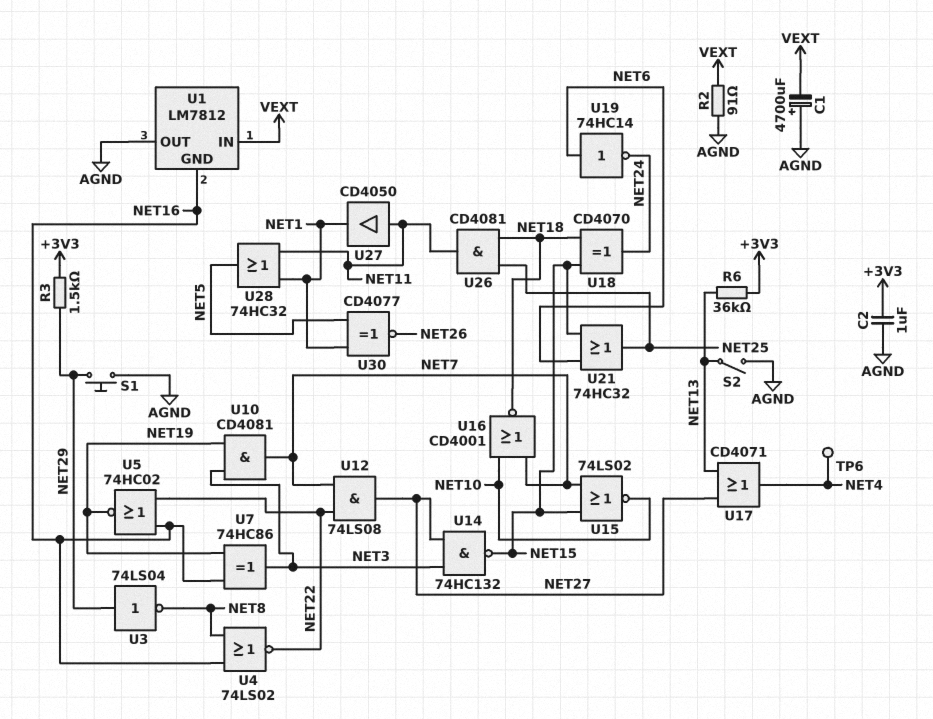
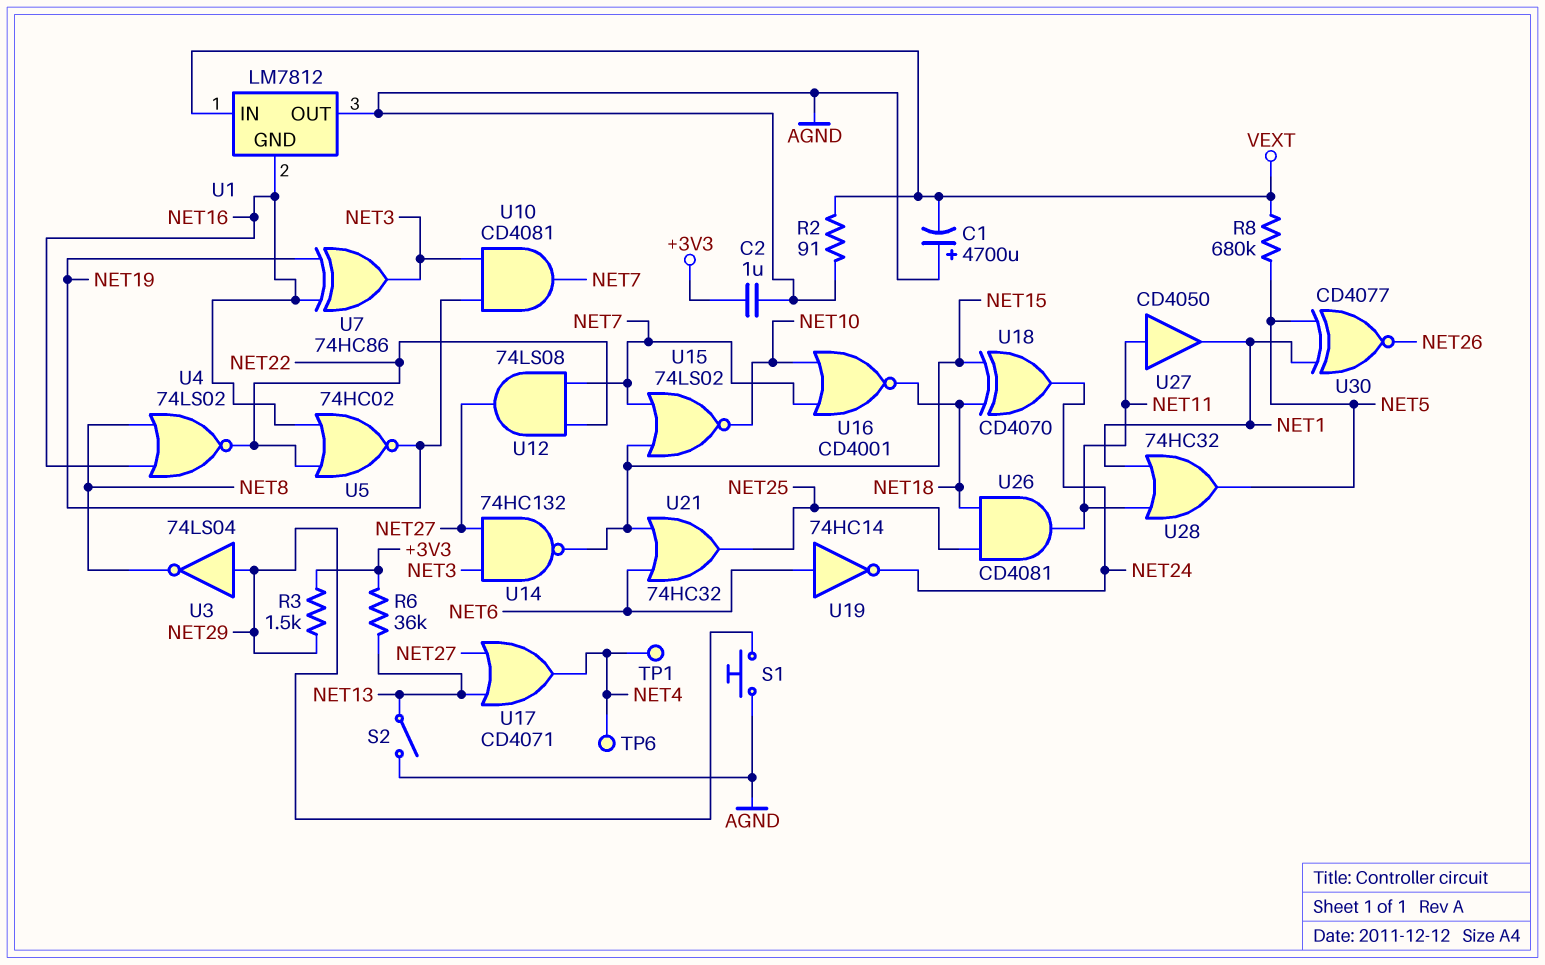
R8: none -> 680k (NET5, VEXT)
TP1: none -> test point (NET4)

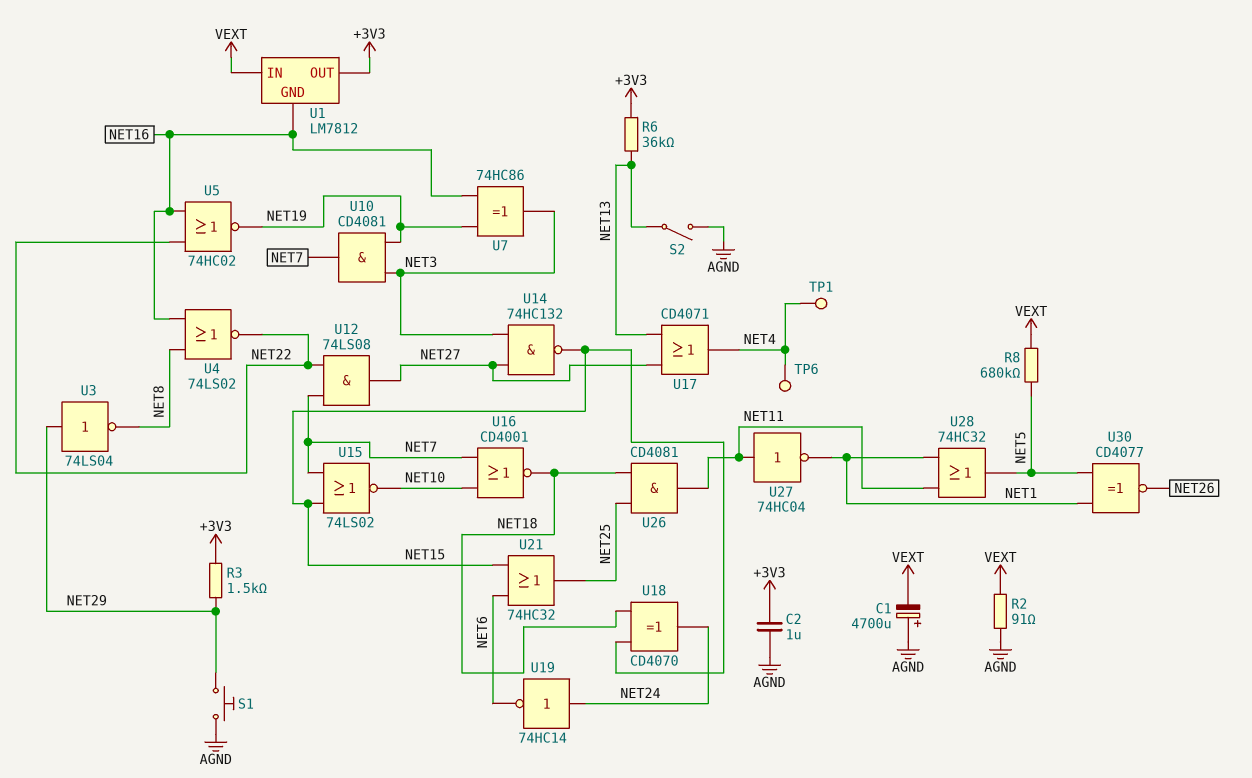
U1 pin OUT: AGND -> +3V3
U19: NOT 74HC14 (in NET6, out NET24) -> NOT 74HC14 (in NET24, out NET6)
U27: buffer CD4050 (in NET11, out NET1) -> NOT 74HC04 (in NET11, out NET1)

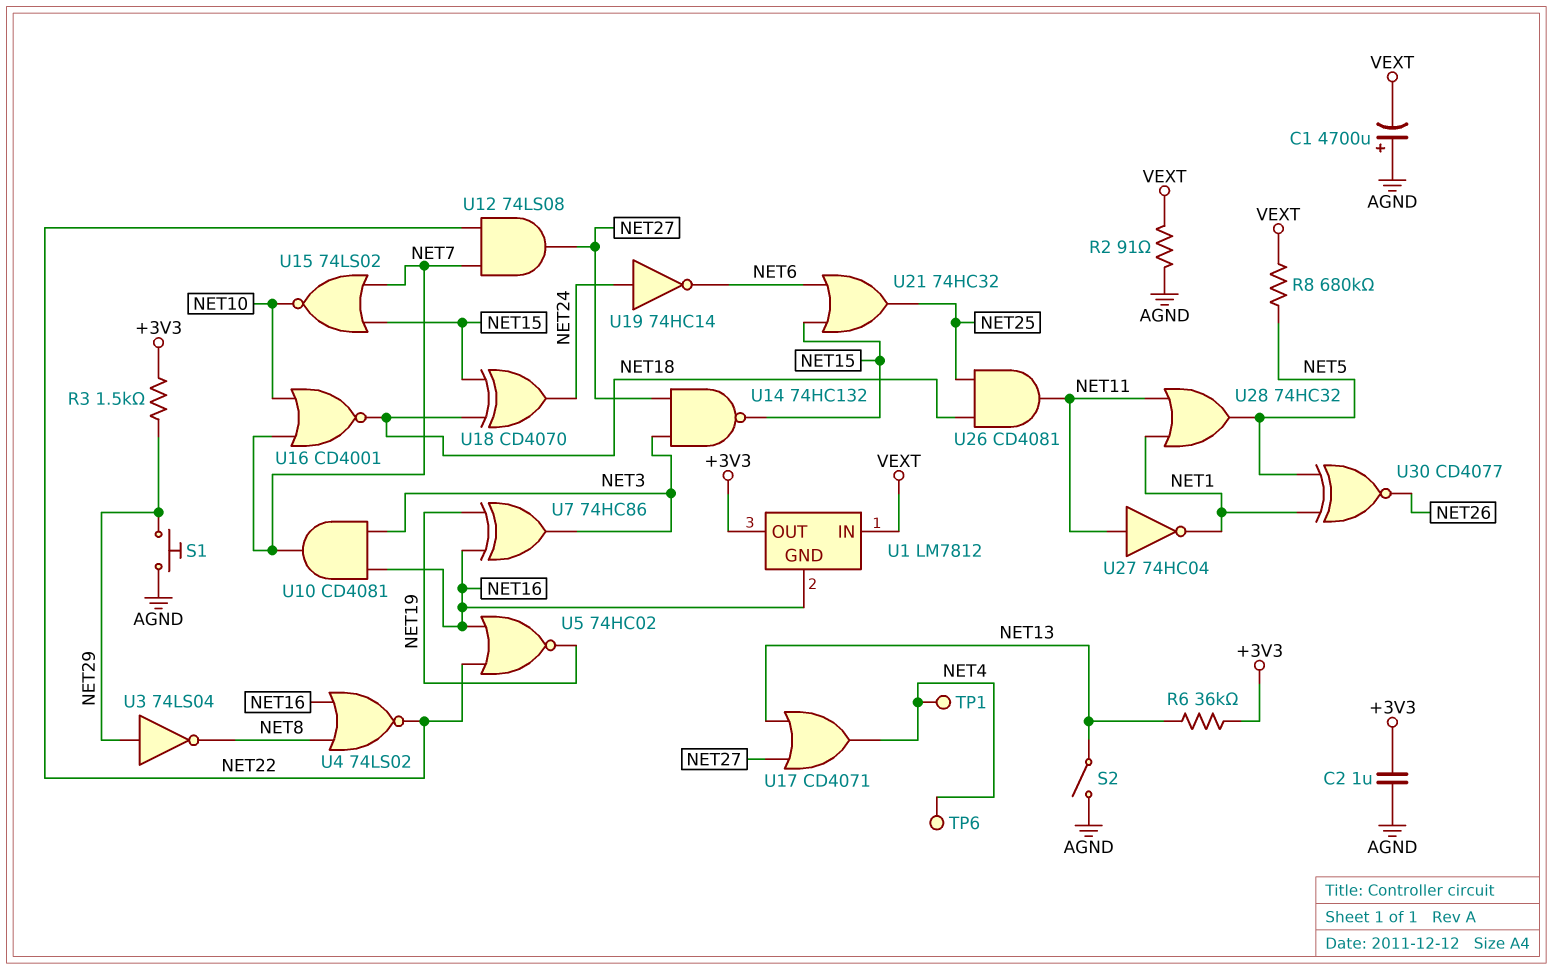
U10: AND CD4081 (in NET3, in NET19, out NET7) -> AND CD4081 (in NET3, in NET16, out NET7)

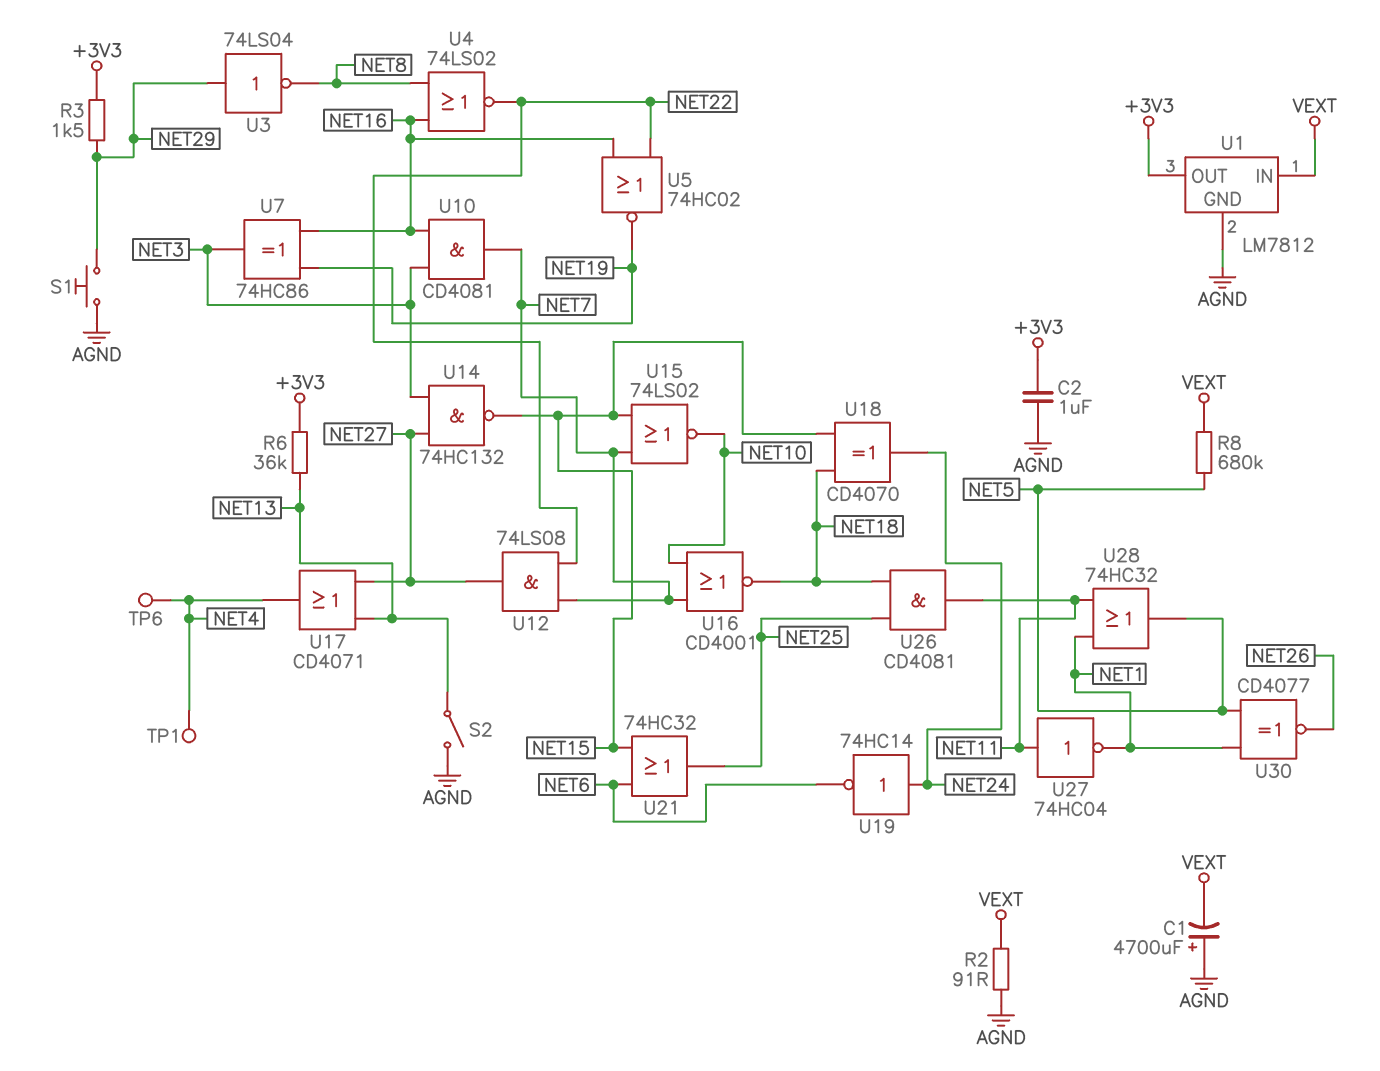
U1 pin GND: NET16 -> AGND

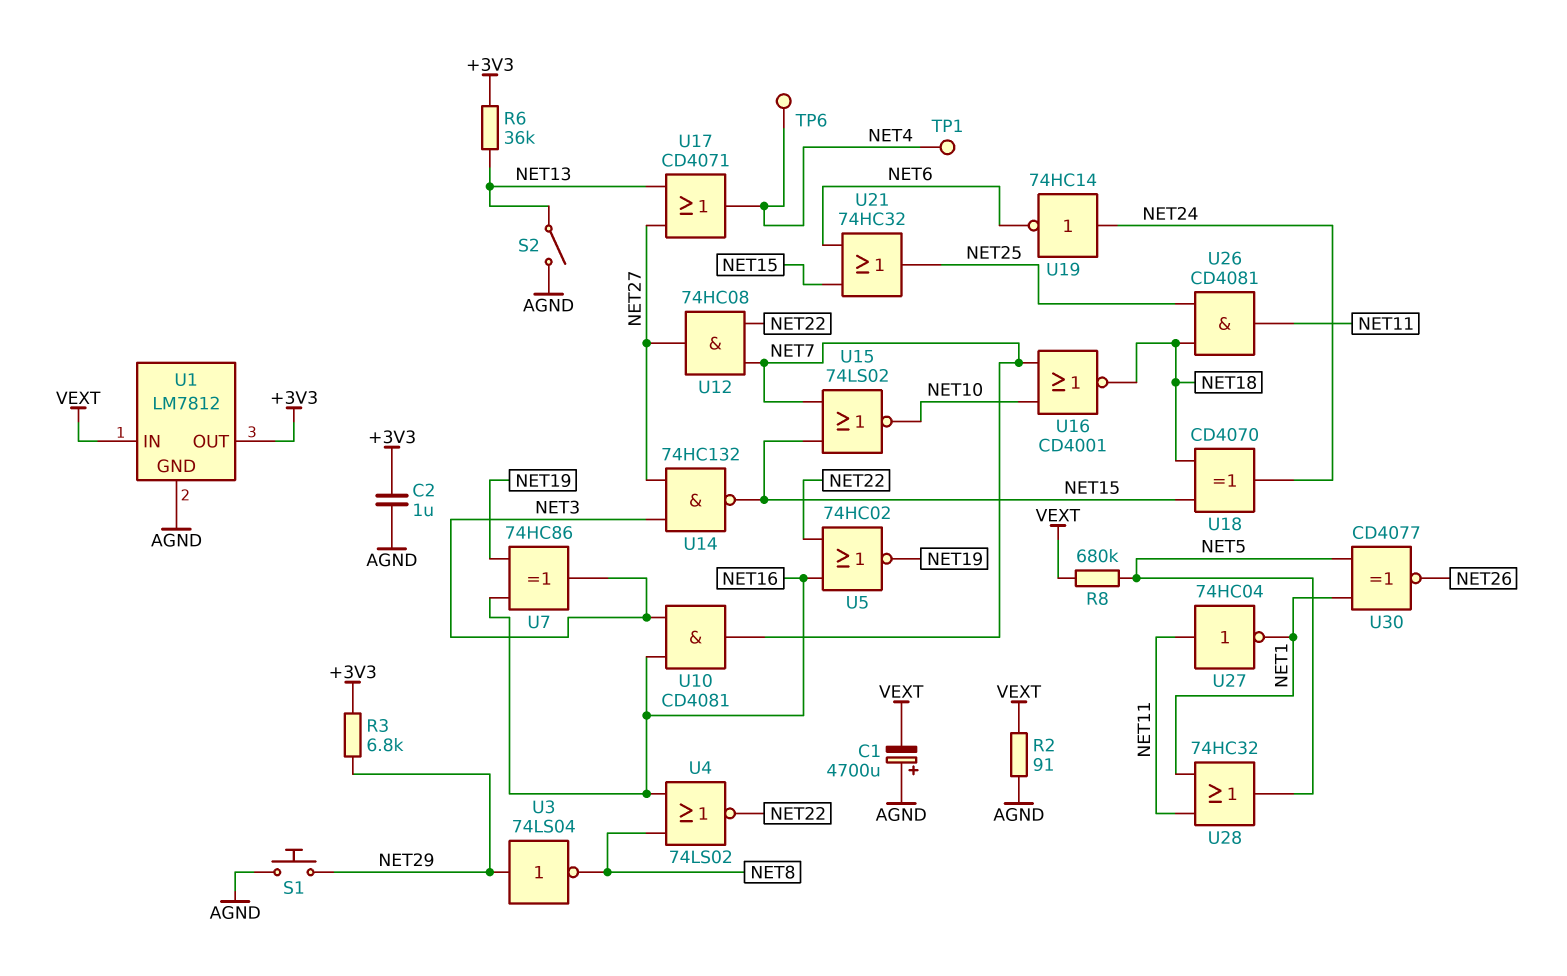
R3: 1.5k (+3V3, NET29) -> 6.8k (+3V3, NET29)
U12: AND 74LS08 (in NET7, in NET22, out NET27) -> AND 74HC08 (in NET7, in NET22, out NET27)

